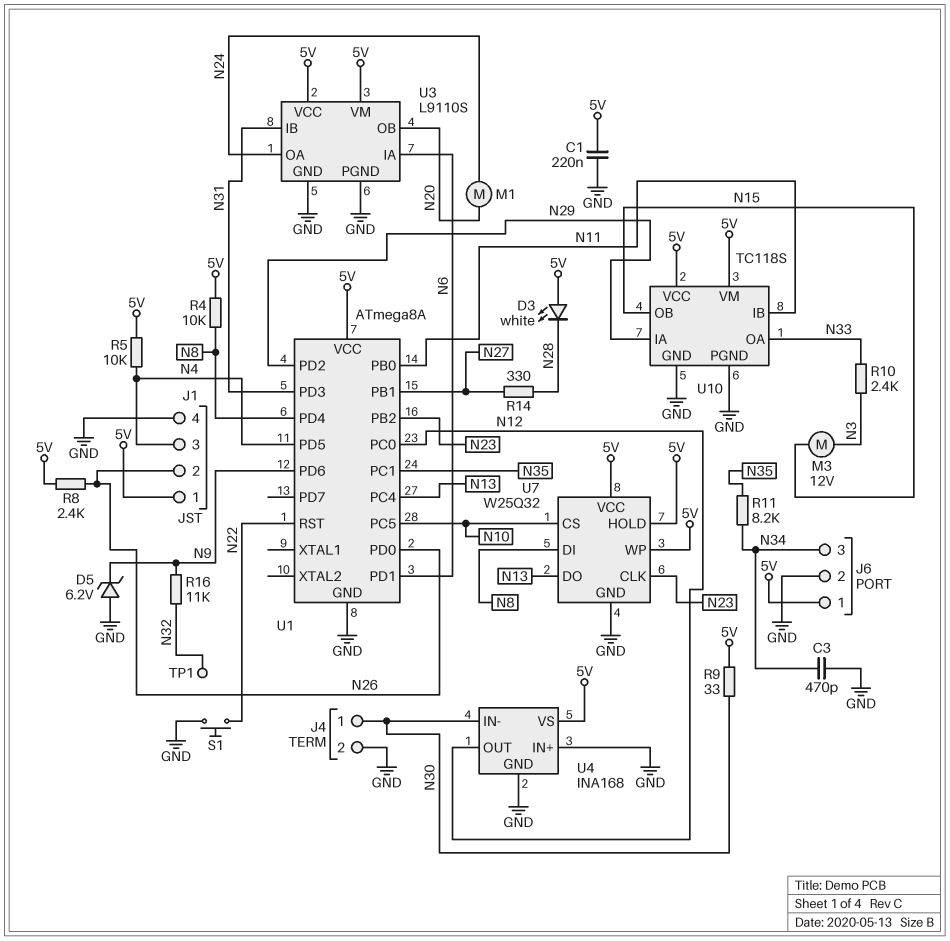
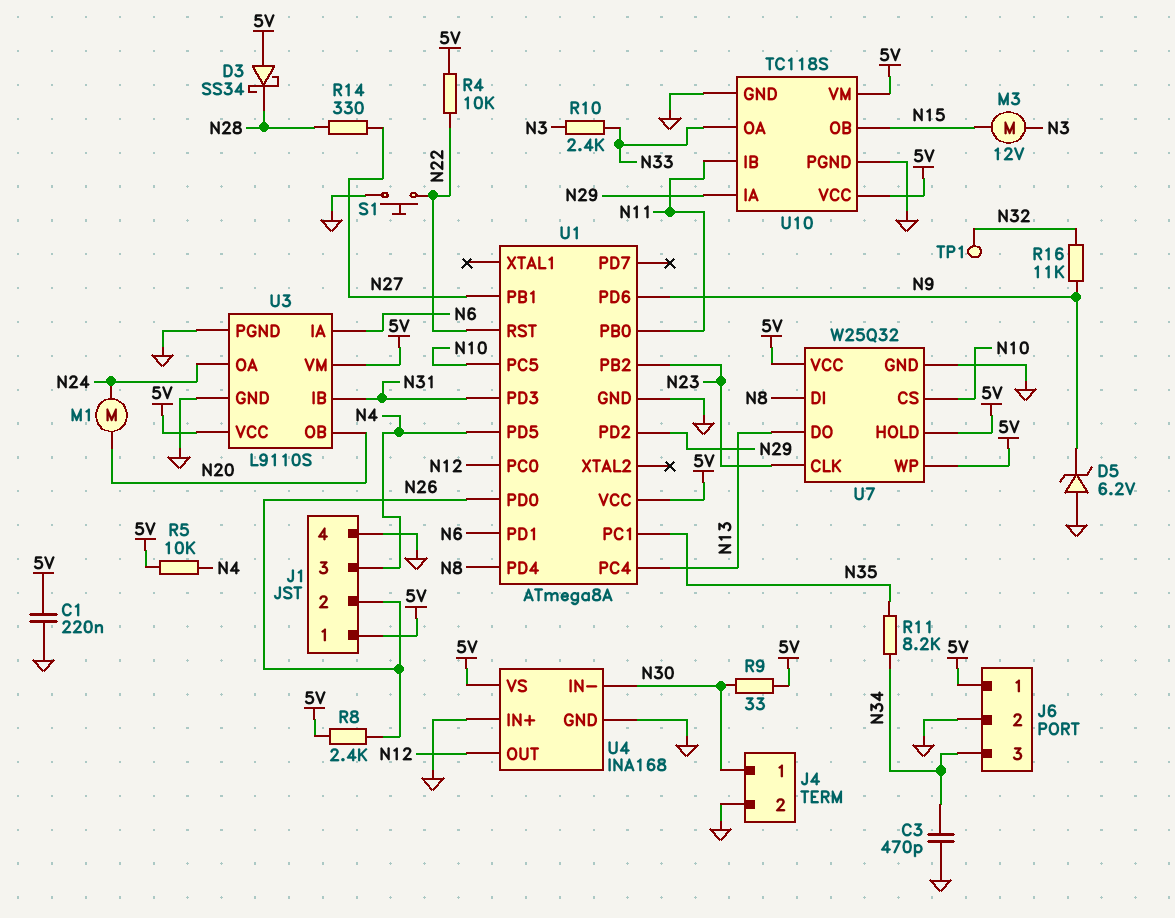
D3: LED white (A 5V, K N28) -> schottky SS34 (A 5V, K N28)
R4: 10k (5V, N8) -> 10k (5V, N22)

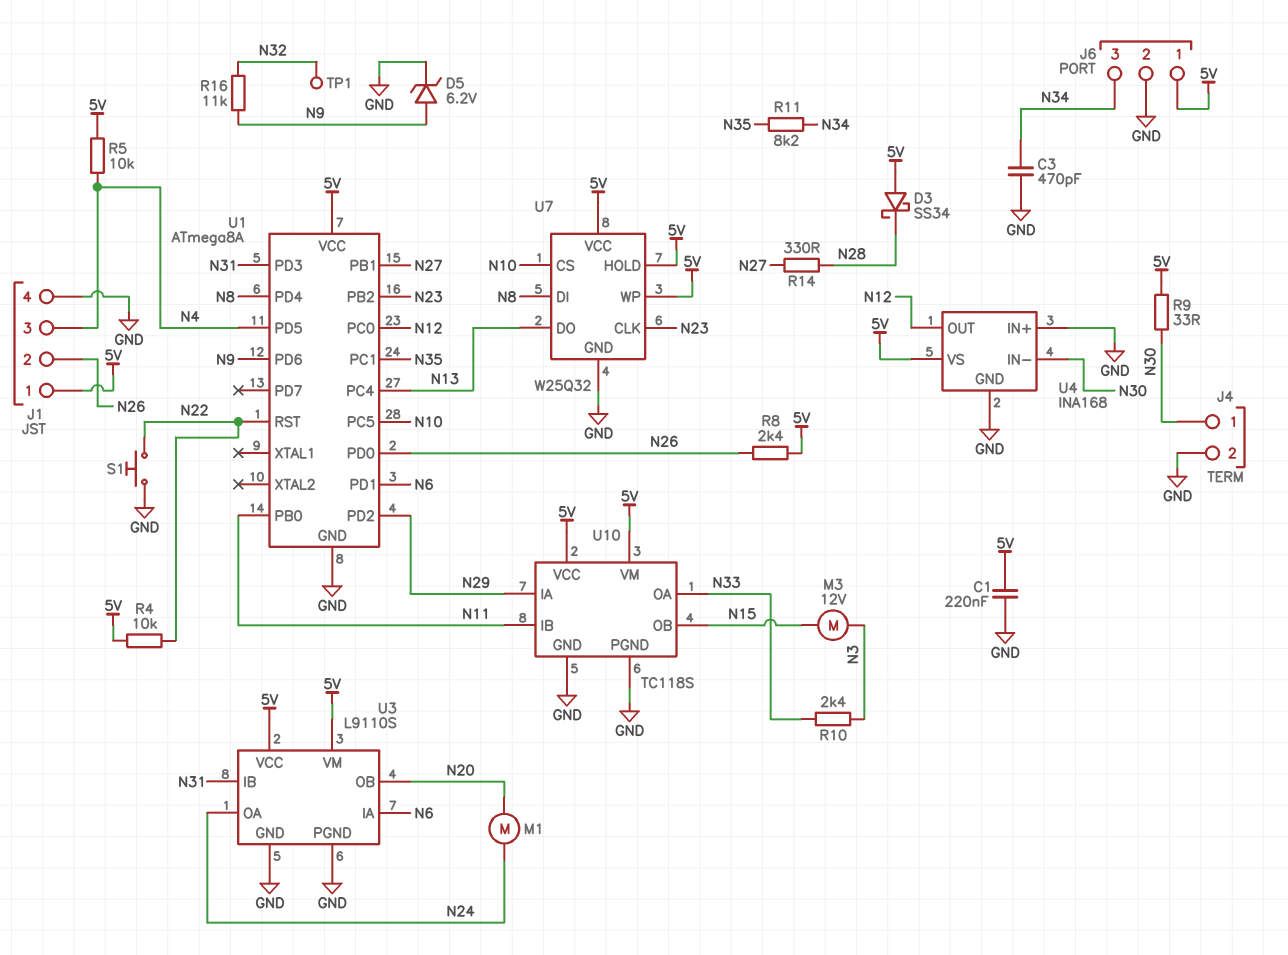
D5: zener 6.2V (A GND, K N9) -> zener 6.2V (A N9, K GND)

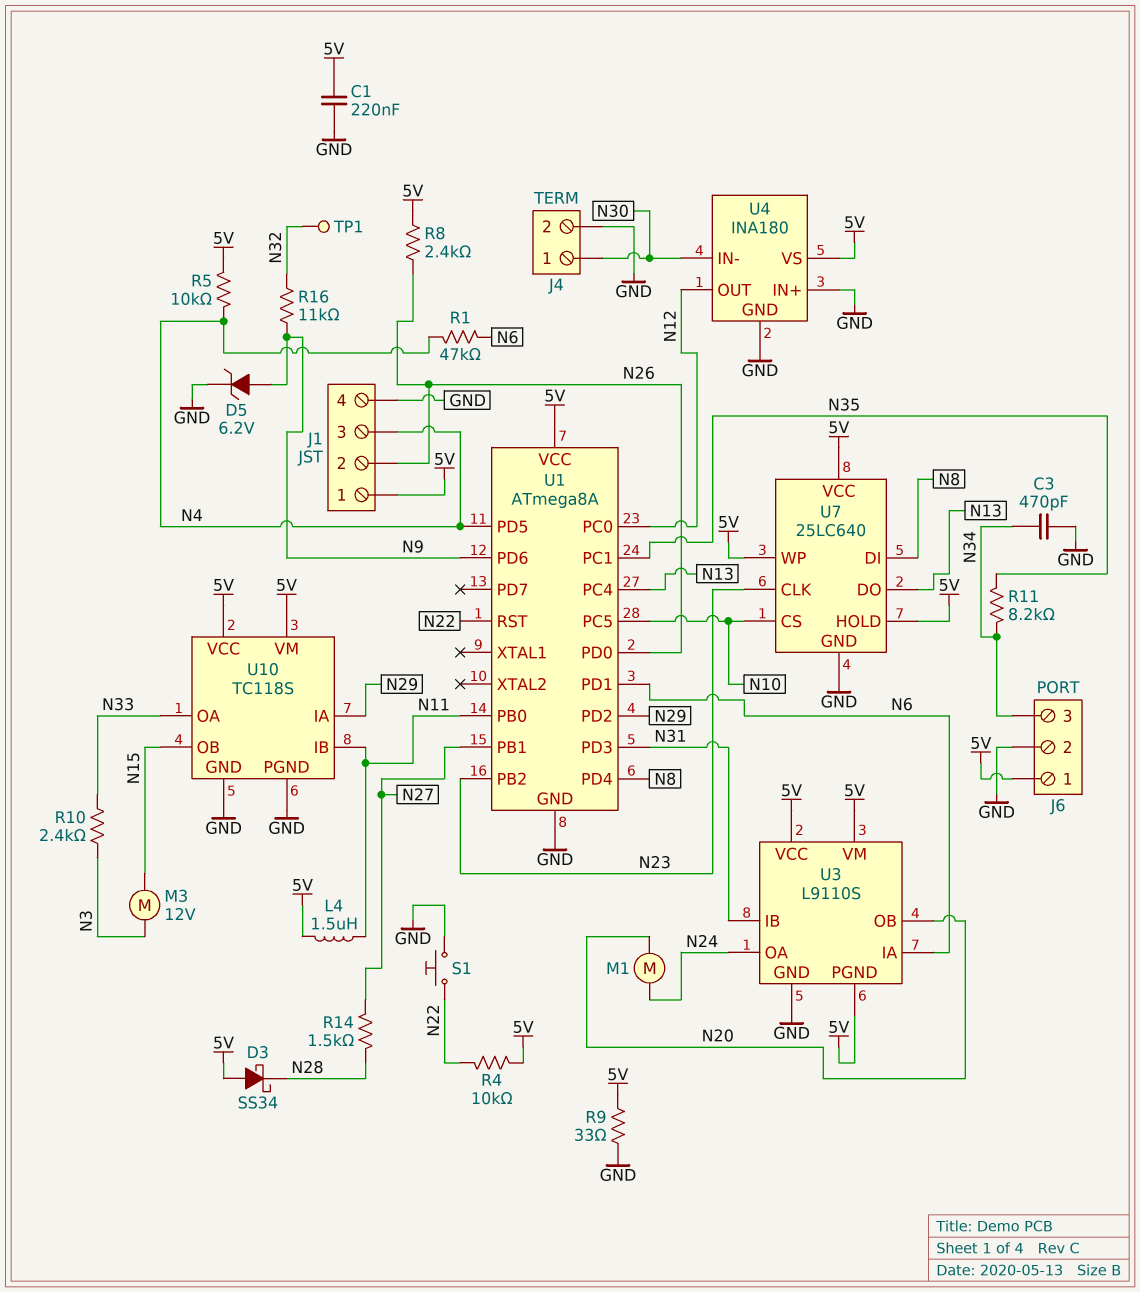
L4: none -> 1.5uH (5V, N11)
R1: none -> 47k (N4, N6)
R9: 33 (5V, N30) -> 33 (5V, GND)
R14: 330 (N27, N28) -> 1.5k (N27, N28)
U3 pin PGND: GND -> 5V
U4: INA168 -> INA180
U7: W25Q32 -> 25LC640

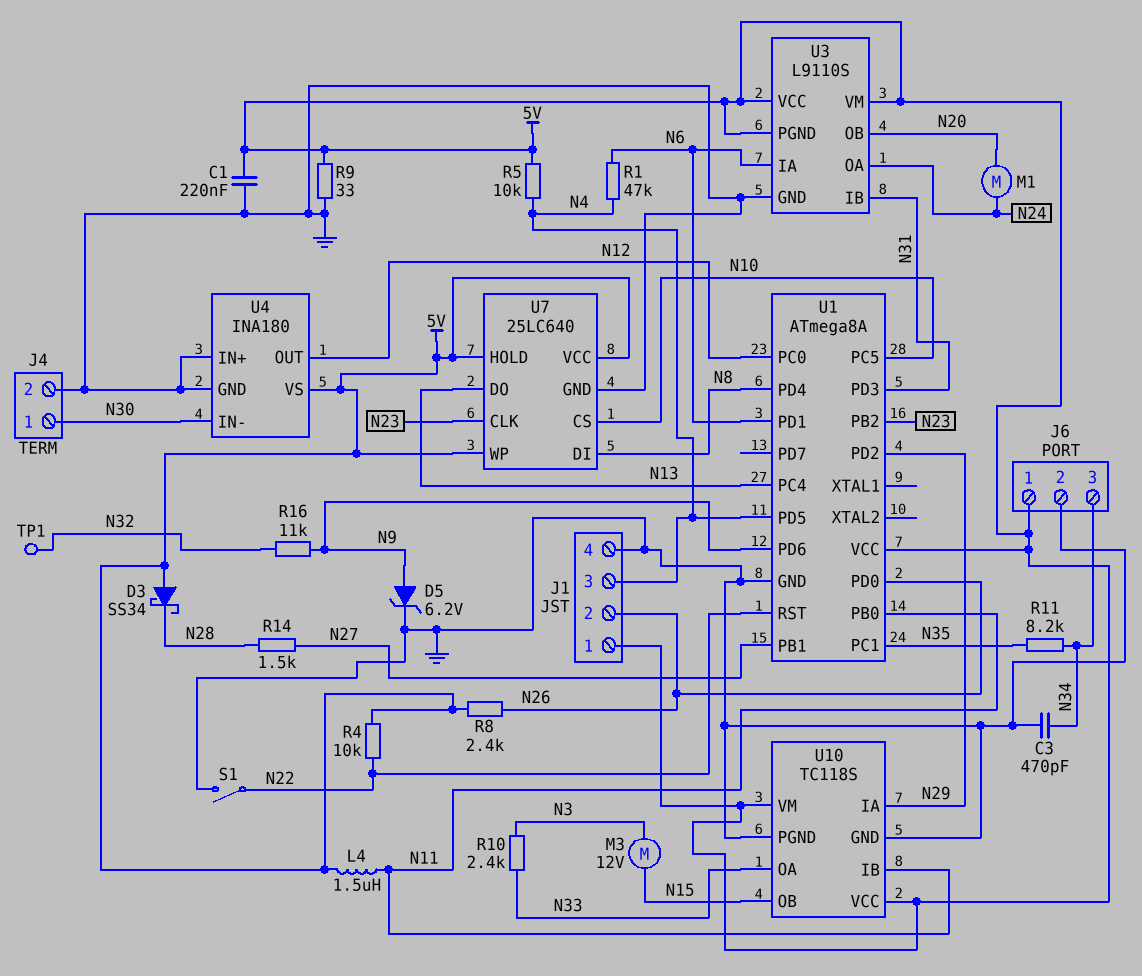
S1: button (GND, N22) -> switch (GND, N22)

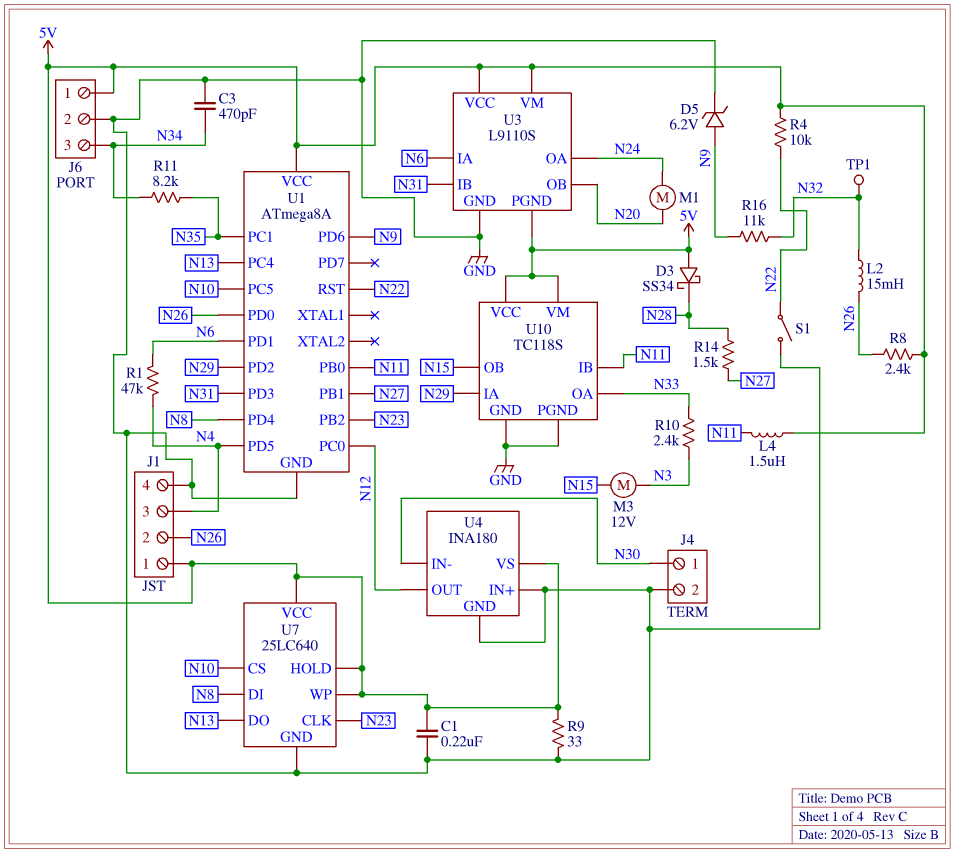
L2: none -> 15mH (N26, N32)
R5: 10k (5V, N4) -> none

